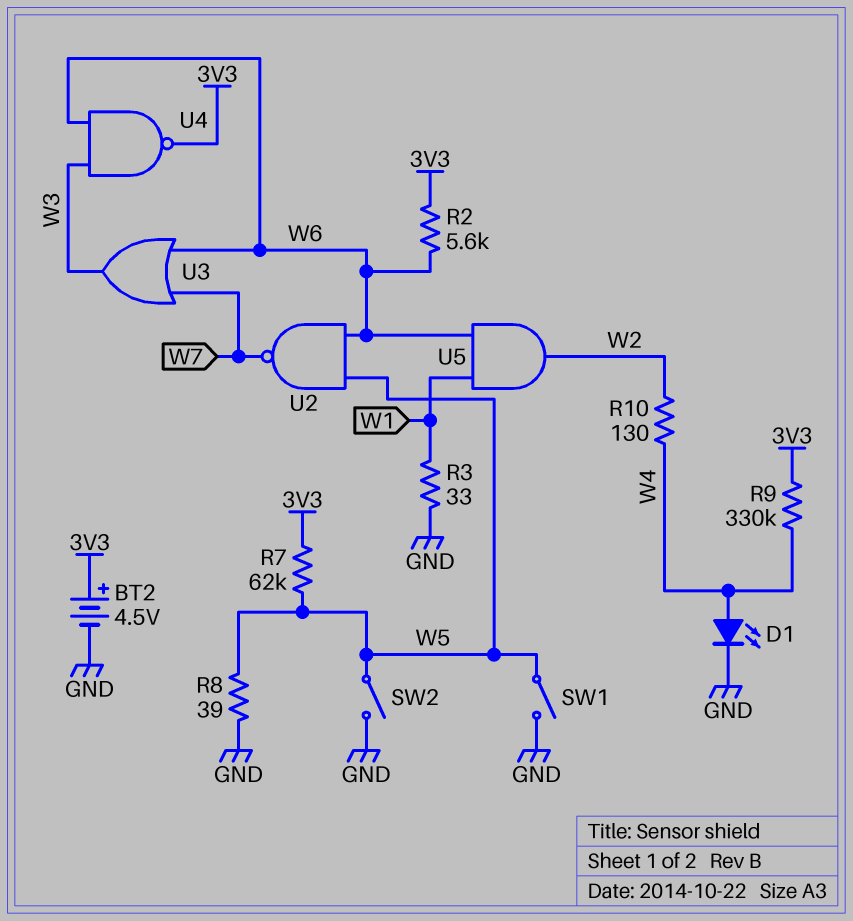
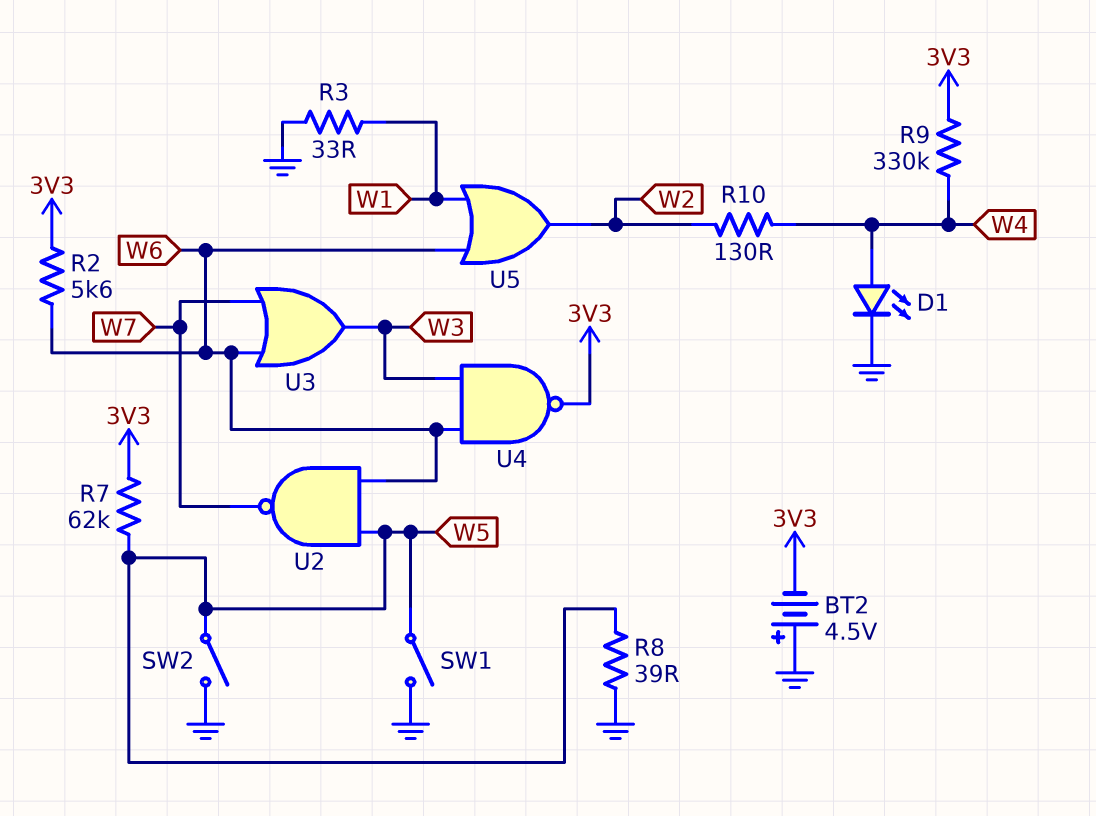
BT2: 4.5V (plus 3V3, minus GND) -> 4.5V (plus GND, minus 3V3)
U5: AND (in W1, in W6, out W2) -> OR (in W1, in W6, out W2)

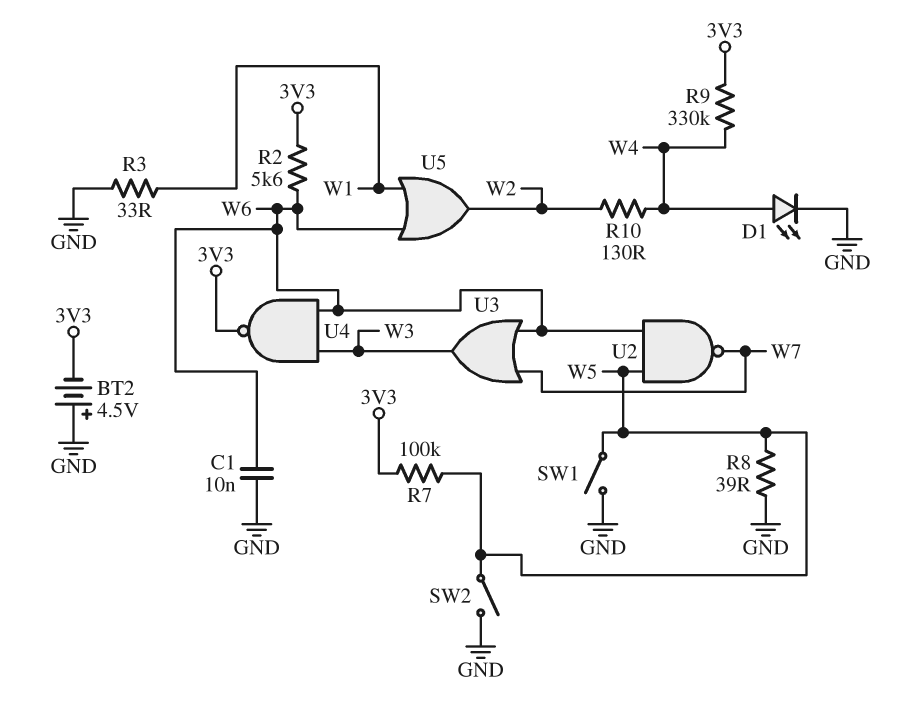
C1: none -> 10nF (GND, W6)
R7: 62k (3V3, W5) -> 100k (3V3, W5)

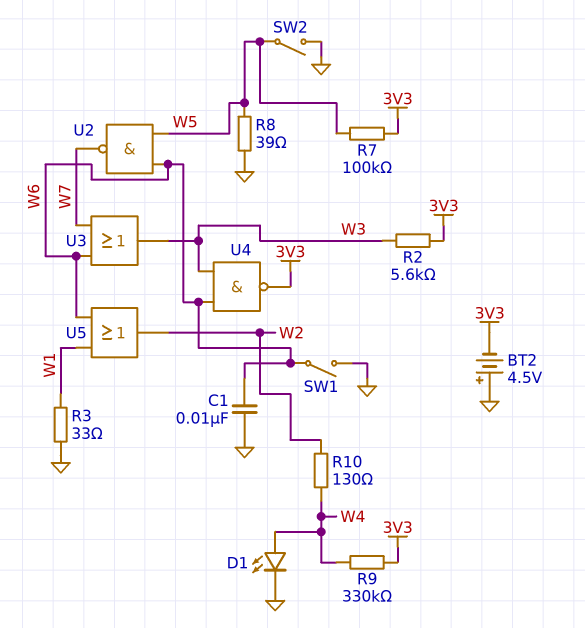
R2: 5.6k (3V3, W6) -> 5.6k (3V3, W3)
SW1: switch (GND, W5) -> switch (GND, W6)

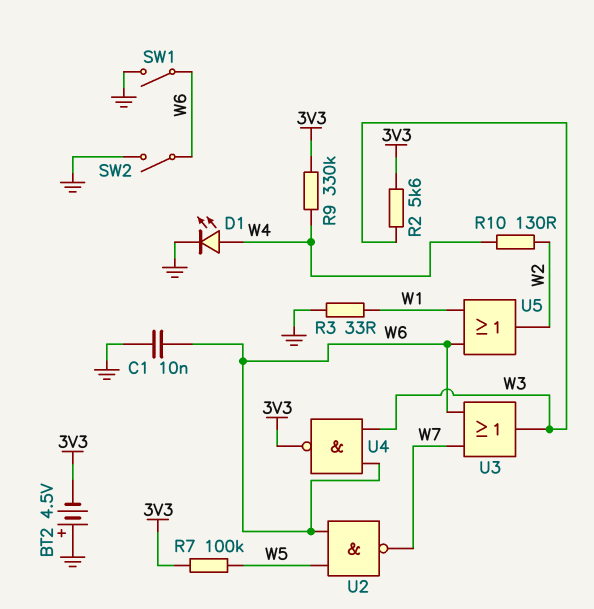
R8: 39 (GND, W5) -> none
SW2: switch (GND, W5) -> switch (GND, W6)

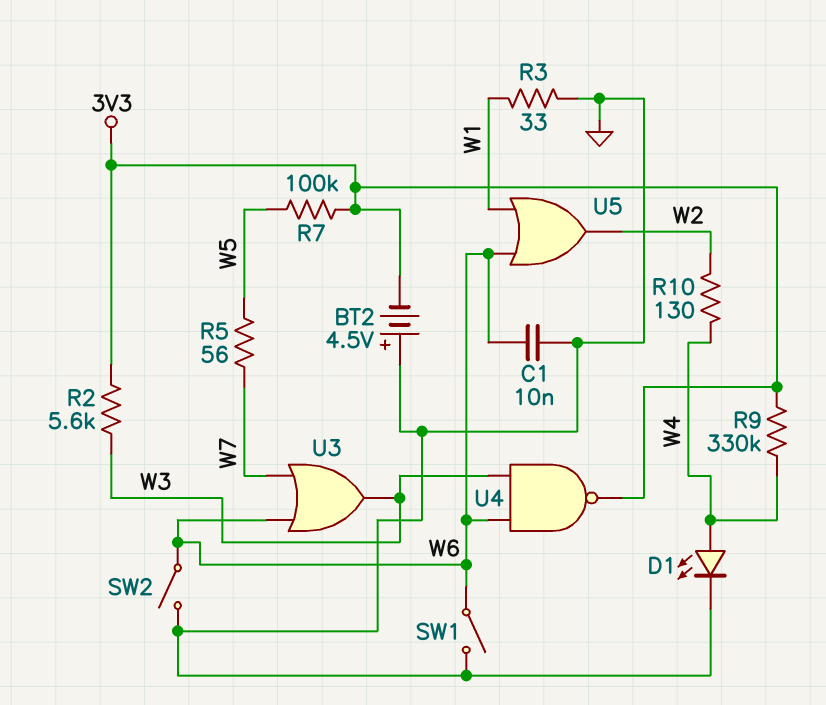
R5: none -> 56 (W5, W7)
U2: NAND (in W5, in W6, out W7) -> none

